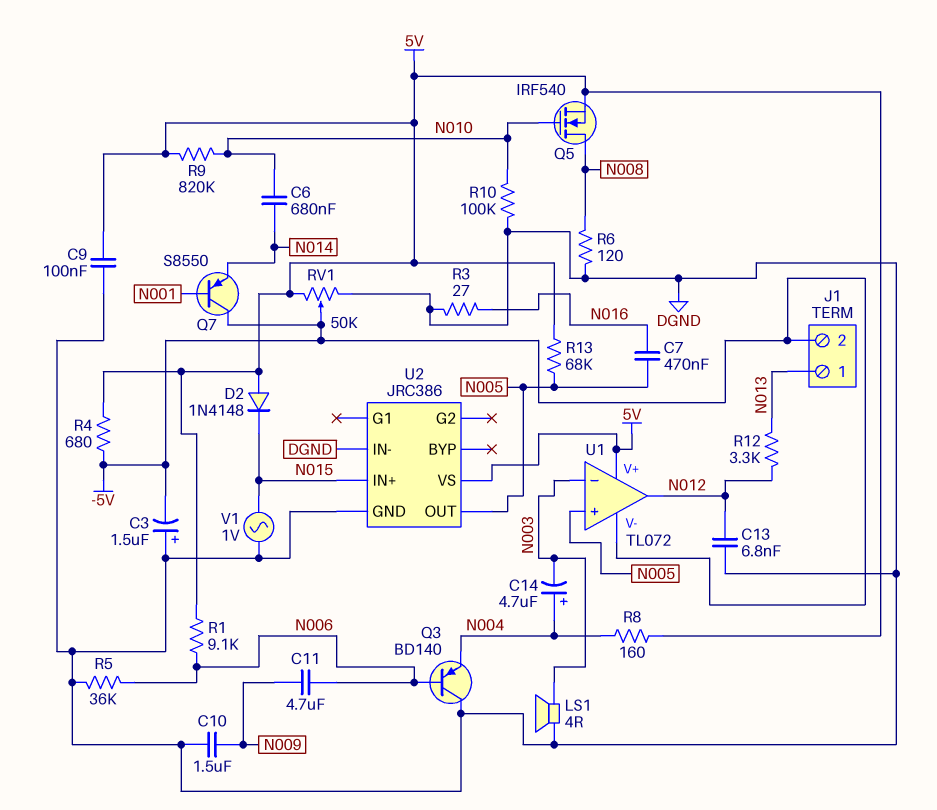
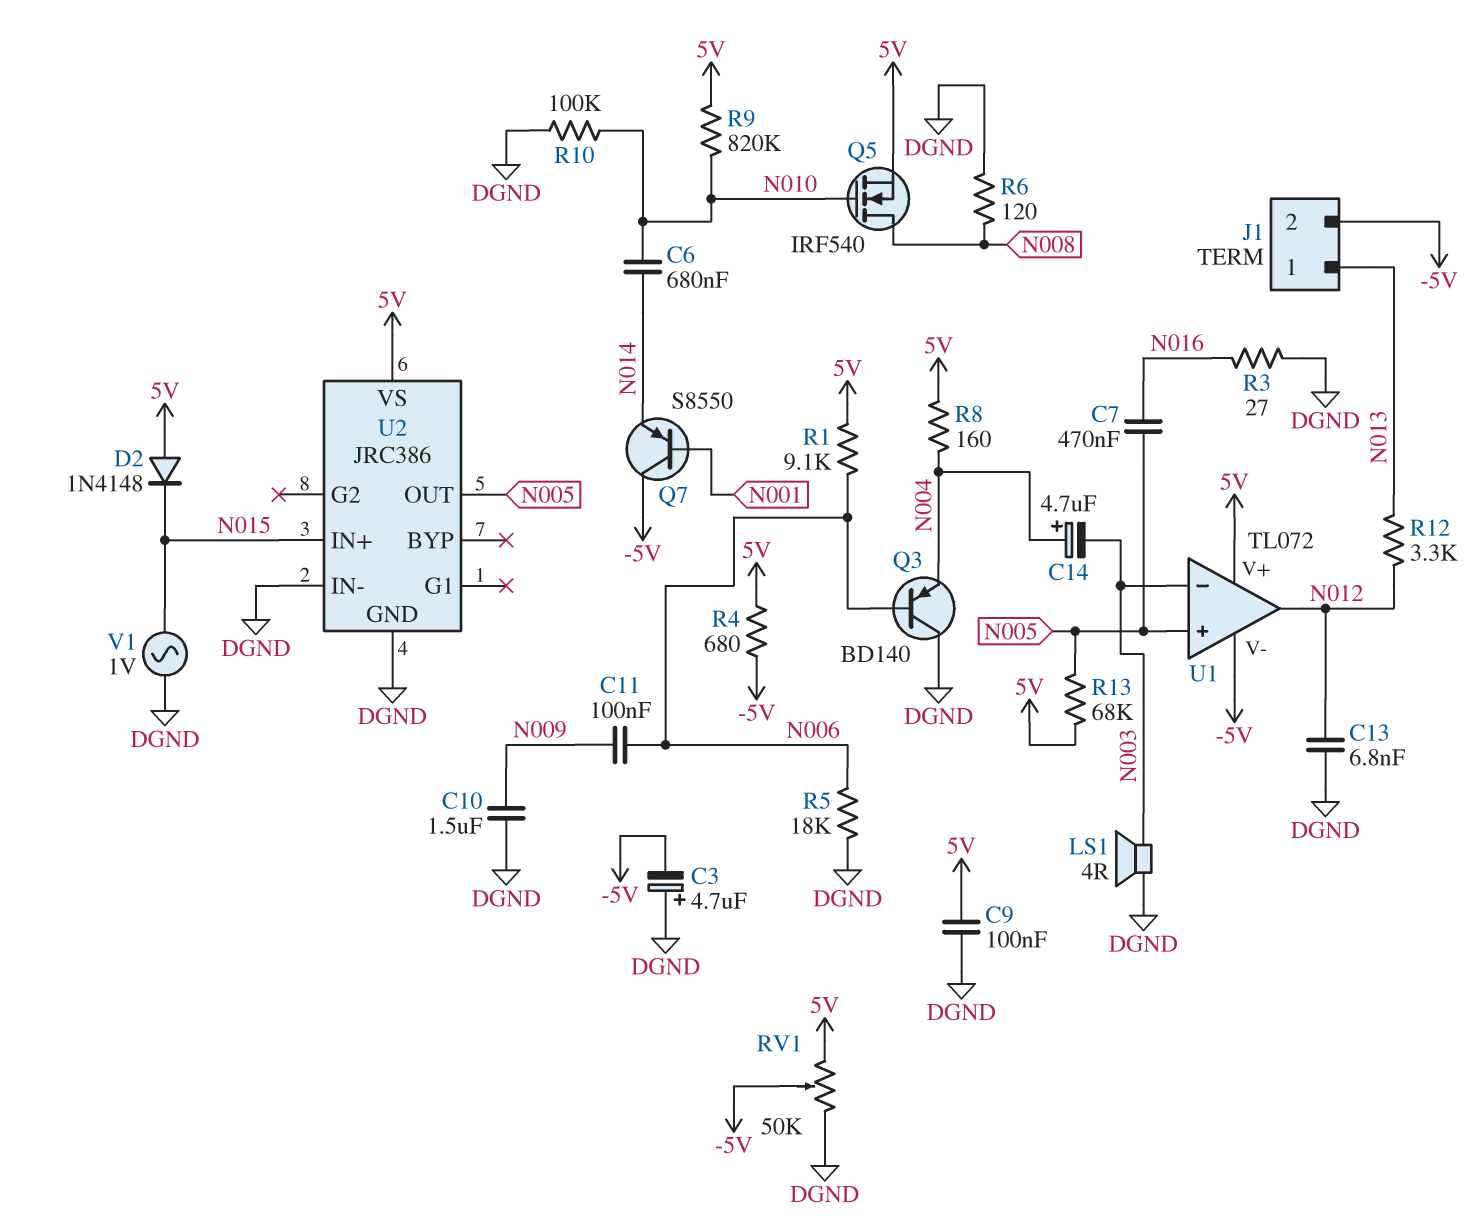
C3: 1.5uF (plus DGND, minus -5V) -> 4.7uF (plus DGND, minus -5V)
C11: 4.7uF (N006, N009) -> 100nF (N006, N009)
R5: 36k (DGND, N006) -> 18k (DGND, N006)

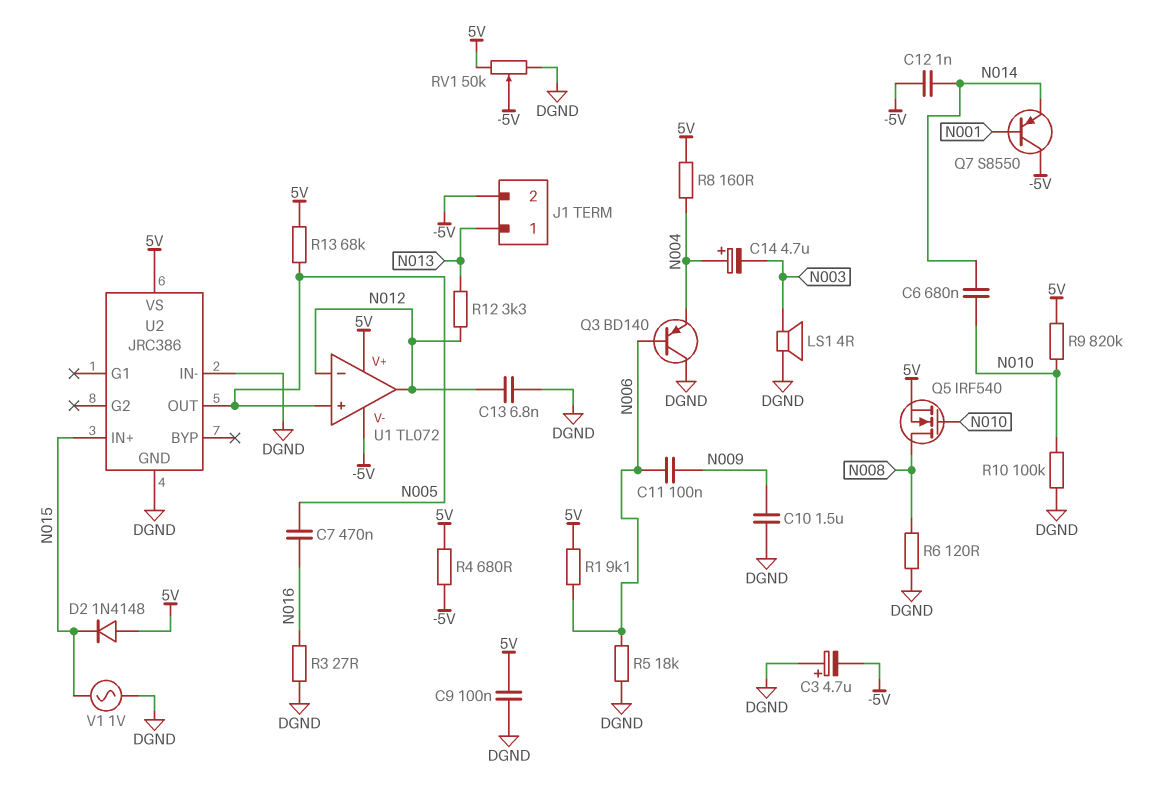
C12: none -> 1nF (-5V, N014)
U1 pin in-: N003 -> N012

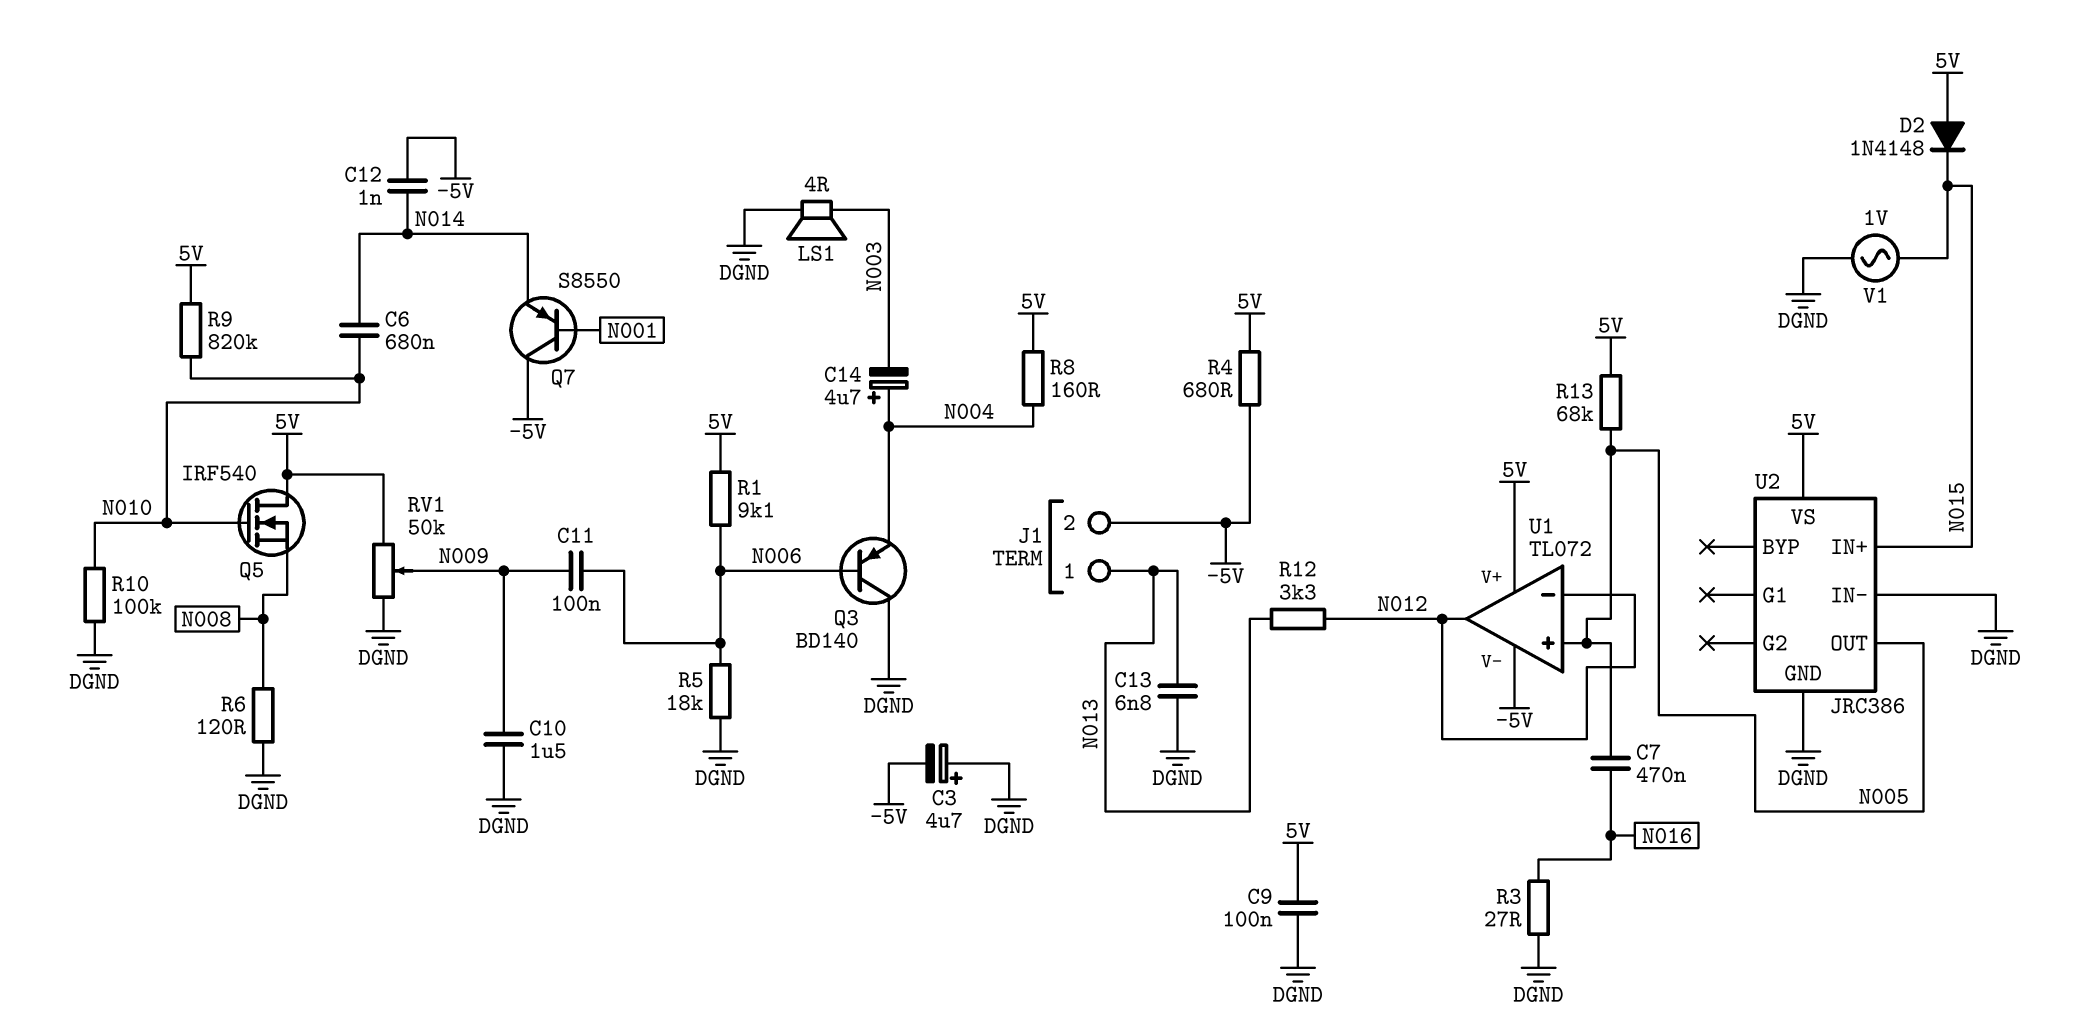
C13: 6.8nF (DGND, N012) -> 6.8nF (DGND, N013)
Q5: NMOS IRF540 (G N010, D N008, S 5V) -> NMOS IRF540 (G N010, D 5V, S N008)
RV1: 50k (5V, DGND, wiper -5V) -> 50k (5V, DGND, wiper N009)

